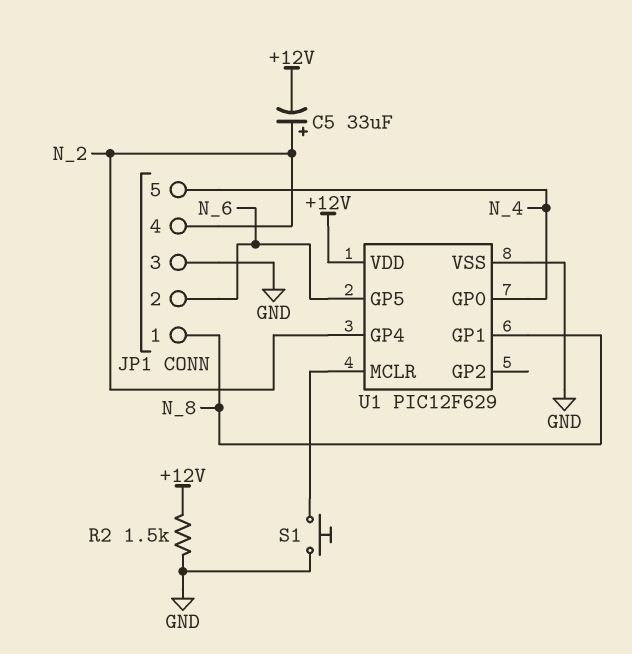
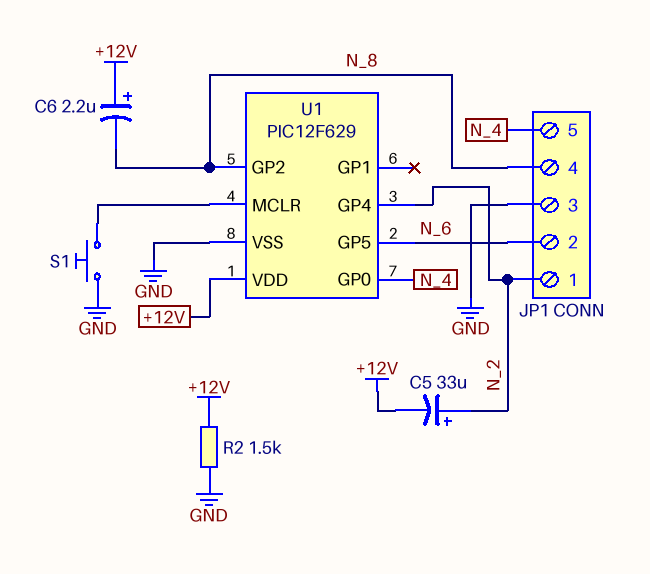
C6: none -> 2.2uF (plus +12V, minus N_8)
JP1 pin 1: N_8 -> N_2
JP1 pin 4: N_2 -> N_8
U1 pin GP1: N_8 -> none
U1 pin GP2: none -> N_8

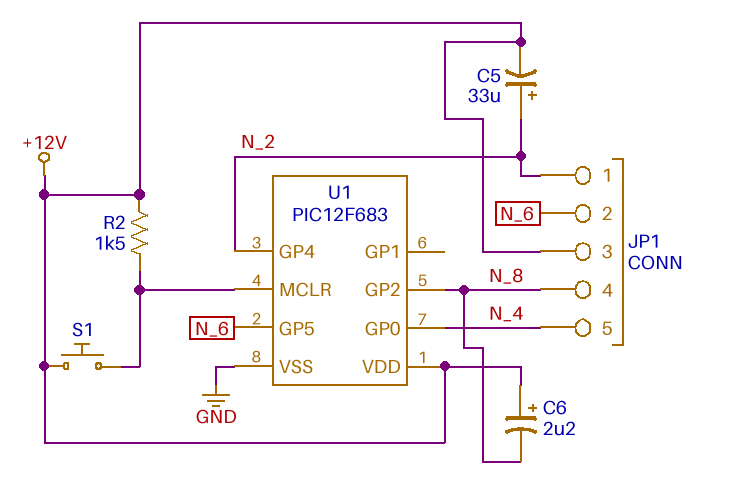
JP1 pin 3: GND -> +12V
R2: 1.5k (+12V, GND) -> 1.5k (+12V, U1/MCLR)
S1: button (GND, U1/MCLR) -> button (+12V, U1/MCLR)
U1: PIC12F629 -> PIC12F683

